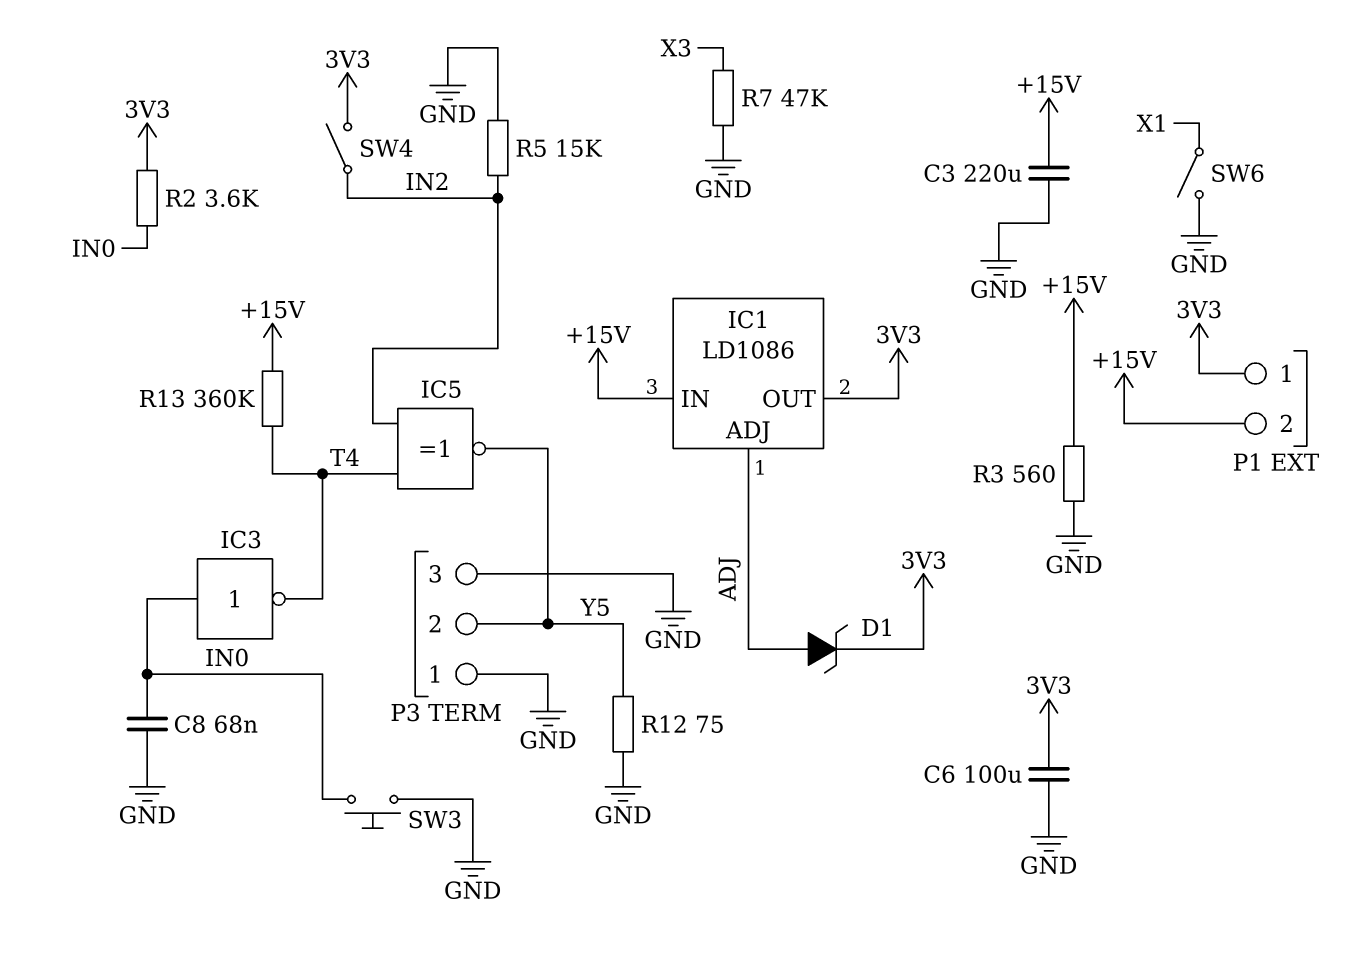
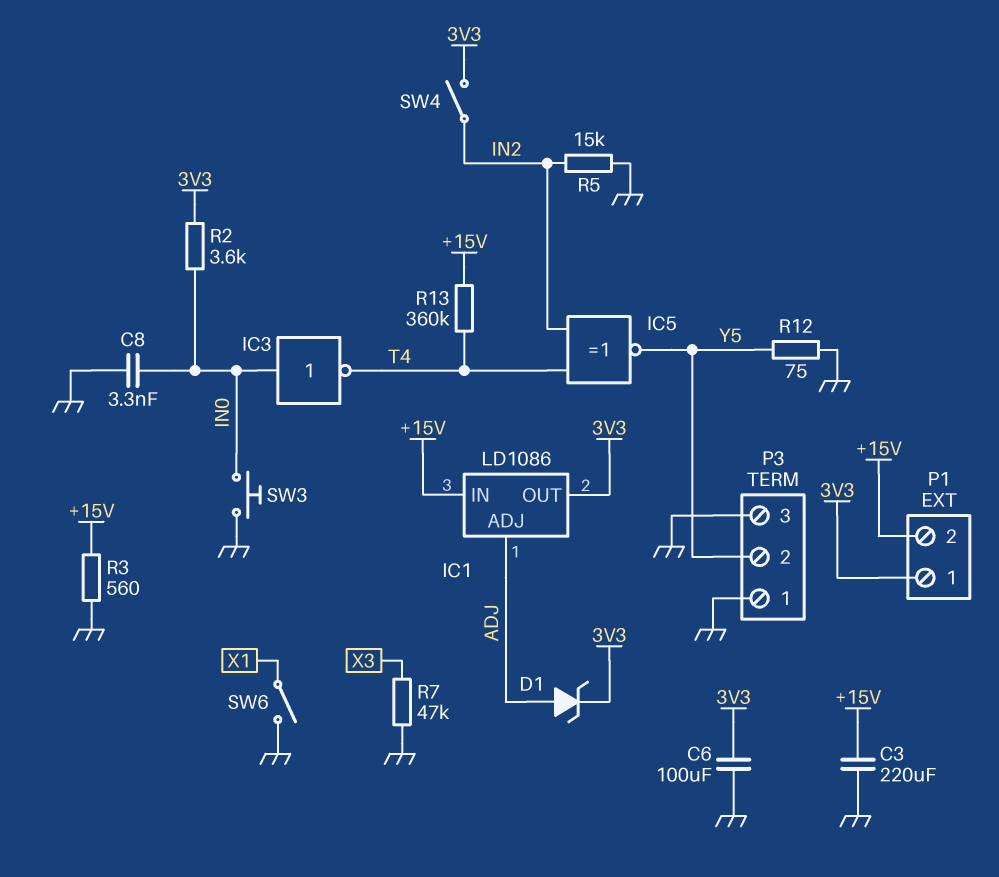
C8: 68nF (GND, IN0) -> 3.3nF (GND, IN0)

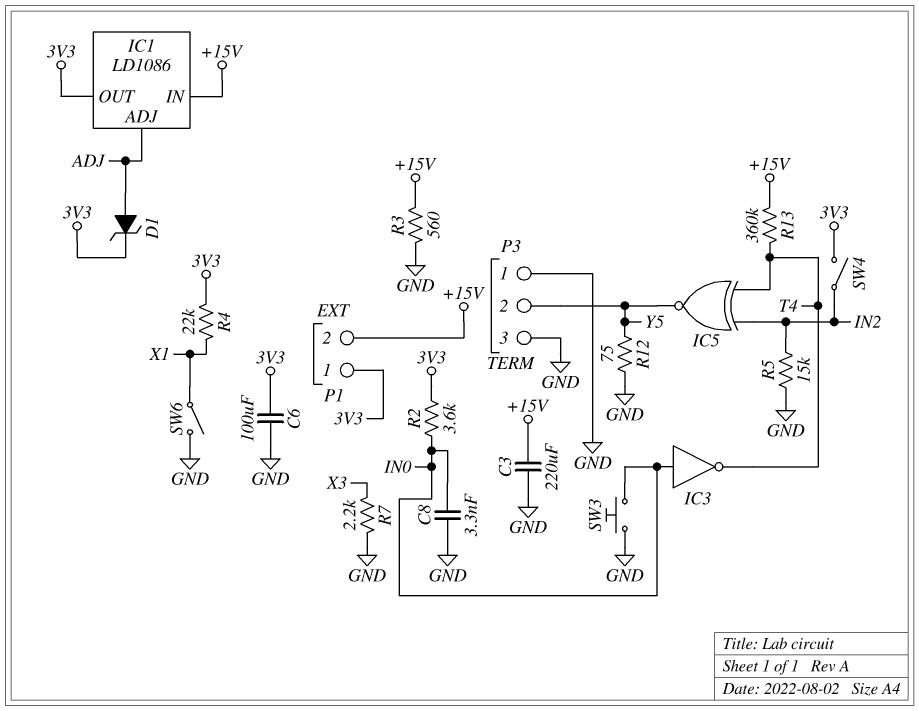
R4: none -> 22k (3V3, X1)
R7: 47k (GND, X3) -> 2.2k (GND, X3)

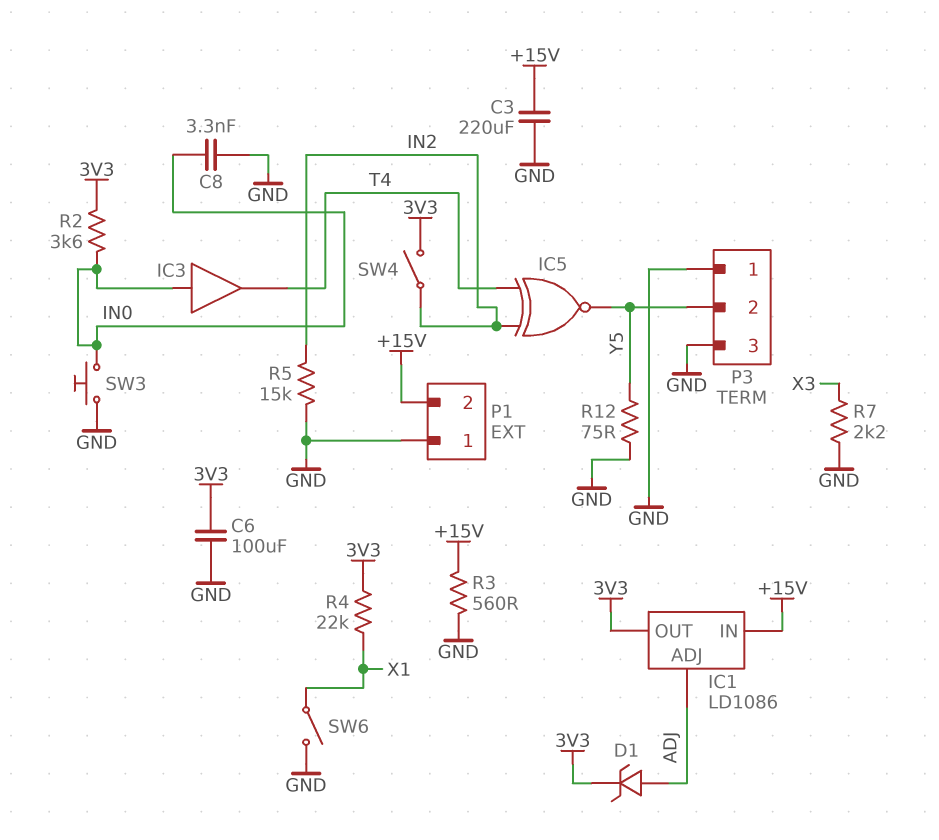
IC3: NOT (in IN0, out T4) -> buffer (in IN0, out T4)
P1 pin 1: 3V3 -> GND
R13: 360k (+15V, T4) -> none

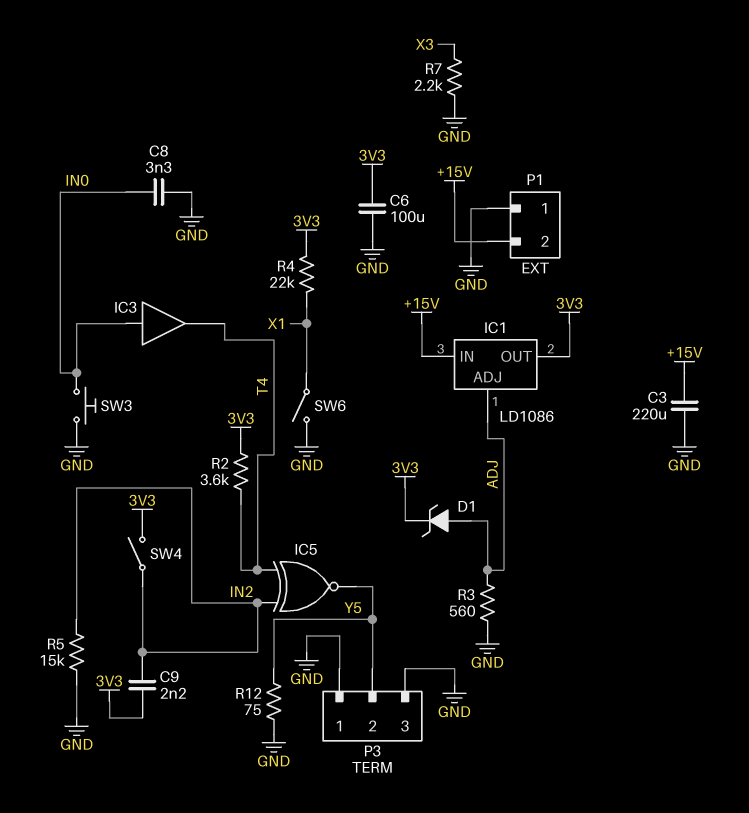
C9: none -> 2.2nF (3V3, IN2)
R2: 3.6k (3V3, IN0) -> 3.6k (3V3, T4)
R3: 560 (+15V, GND) -> 560 (ADJ, GND)

